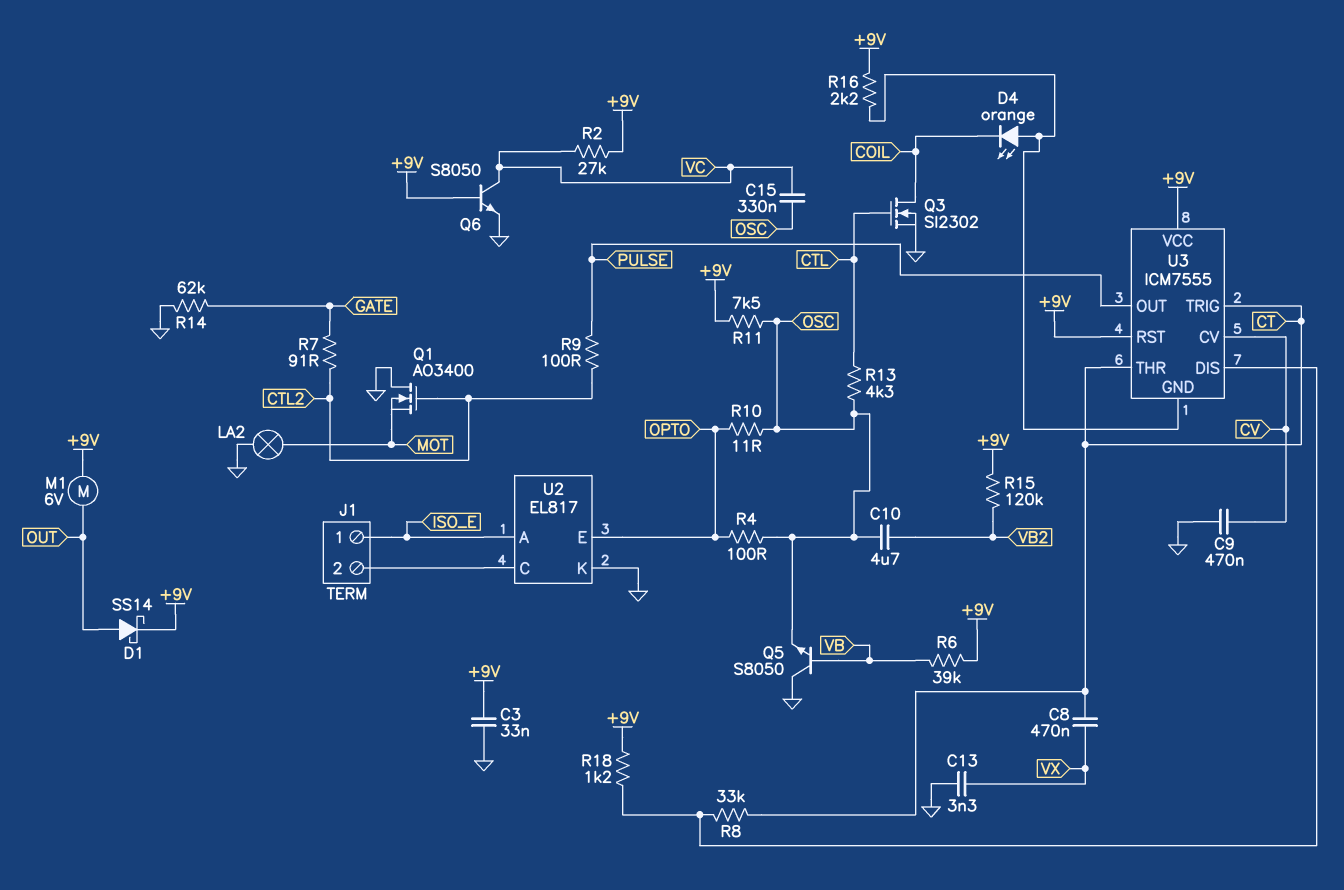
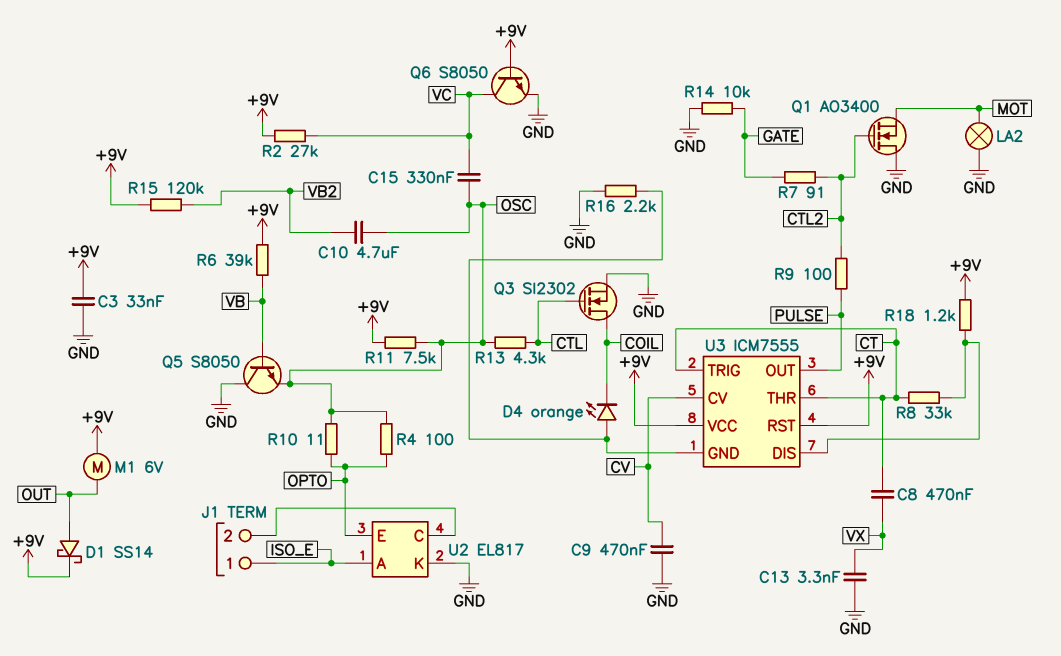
R14: 62k (GATE, GND) -> 10k (GATE, GND)
R16: 2.2k (+9V, U3/GND) -> 2.2k (GND, U3/GND)

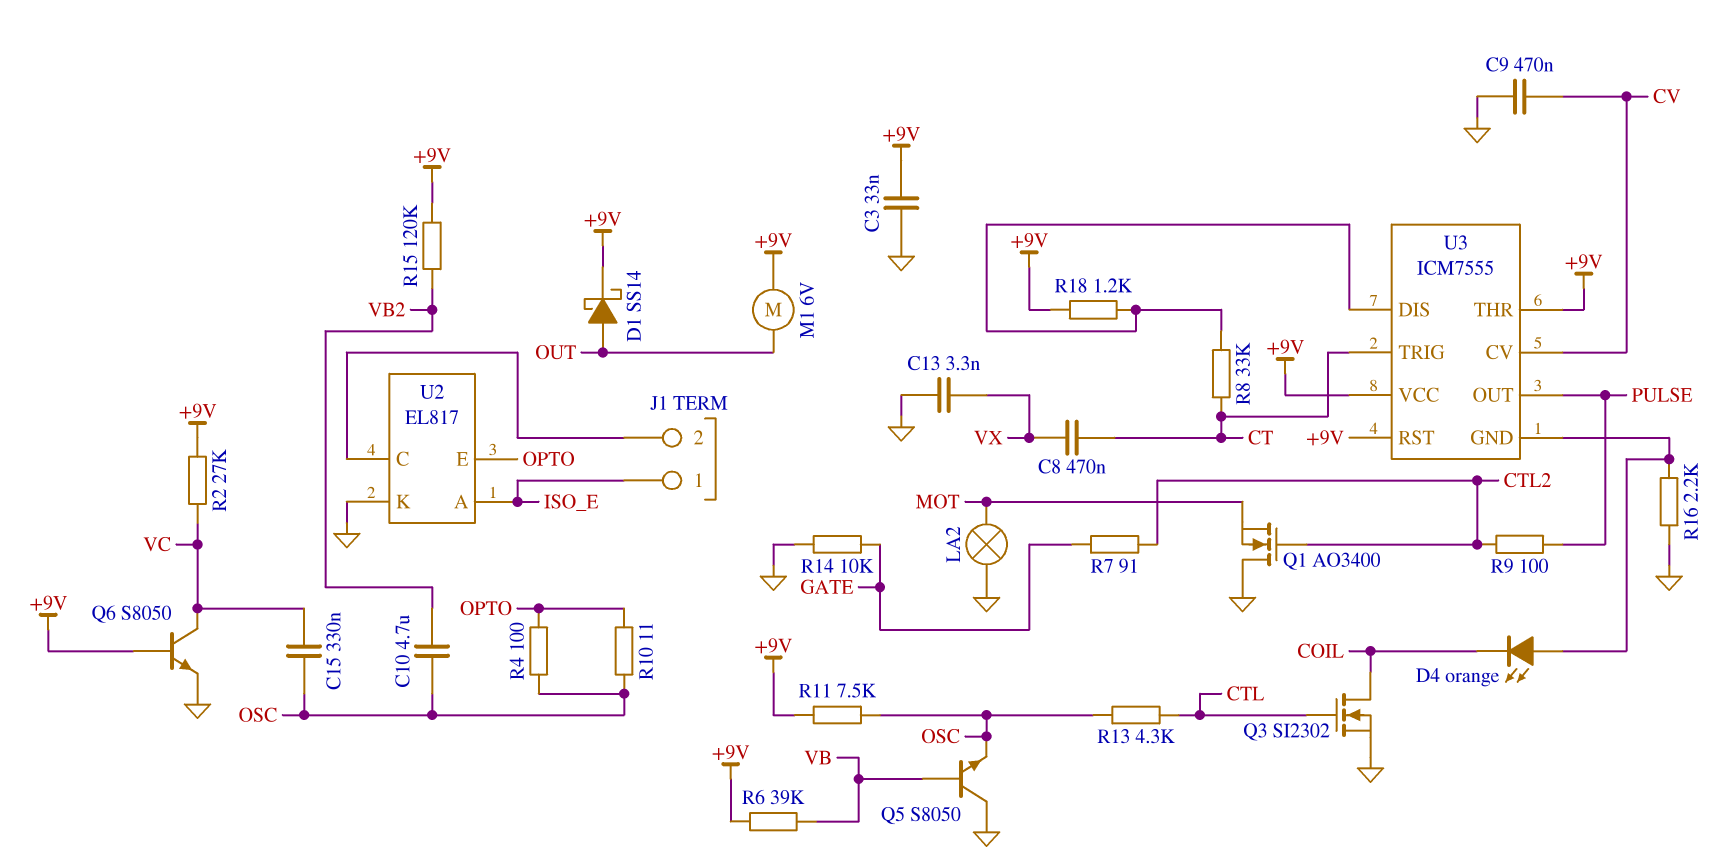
U3 pin THR: CT -> +9V

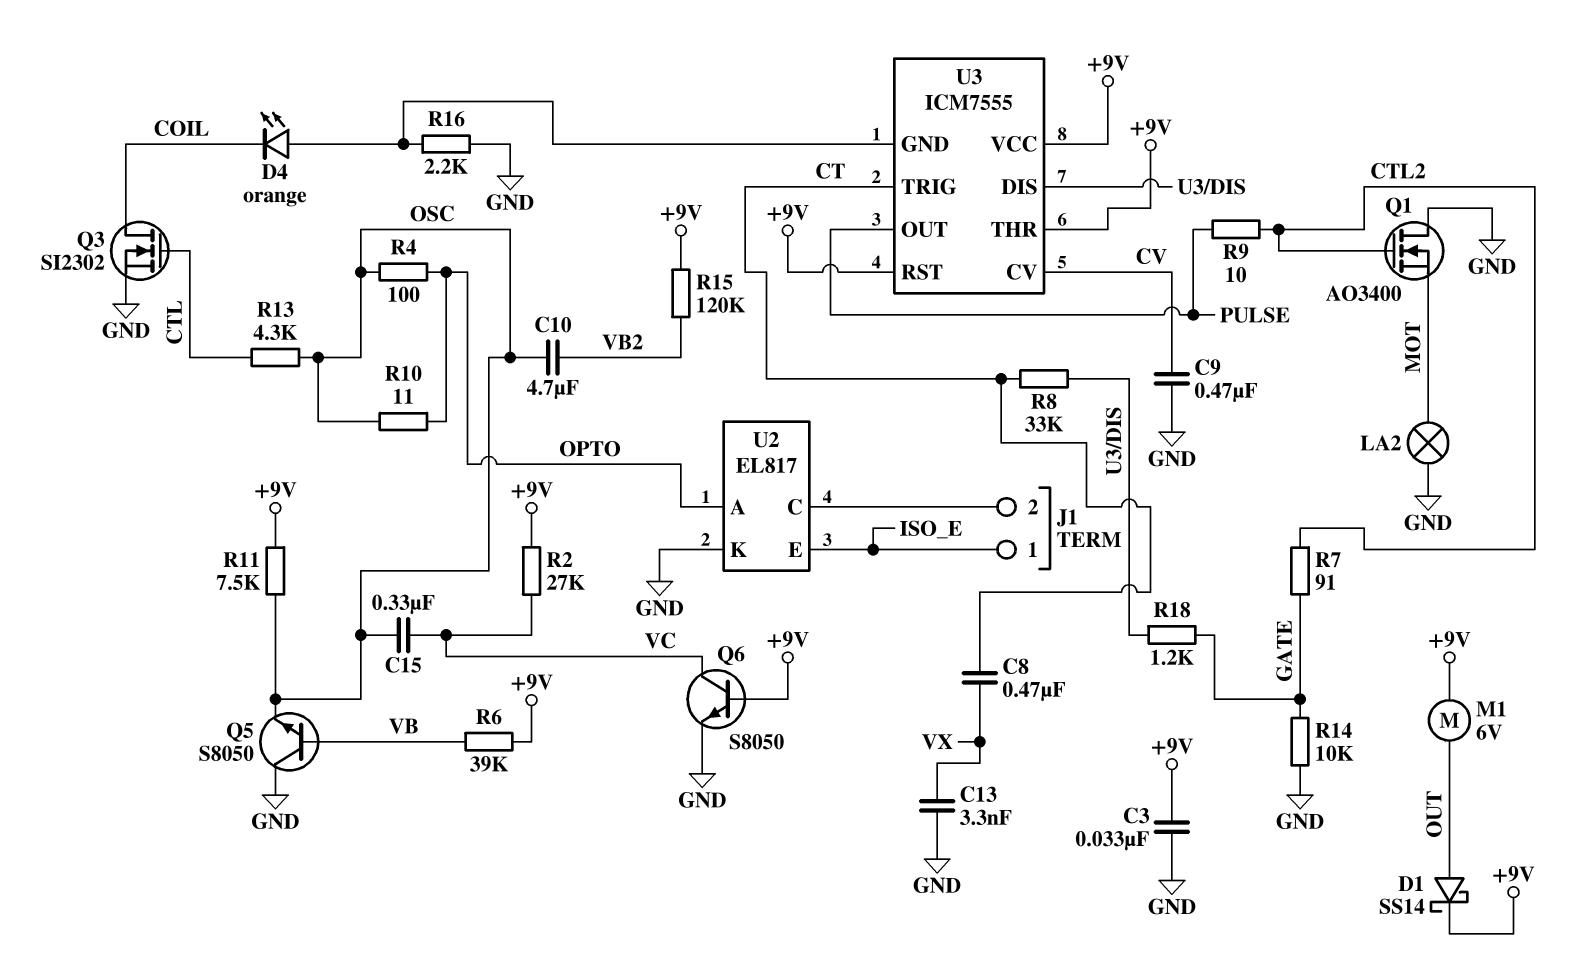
R9: 100 (CTL2, PULSE) -> 10 (CTL2, PULSE)
R18: 1.2k (+9V, U3/DIS) -> 1.2k (GATE, U3/DIS)
U2 pin A: ISO_E -> OPTO
U2 pin E: OPTO -> ISO_E

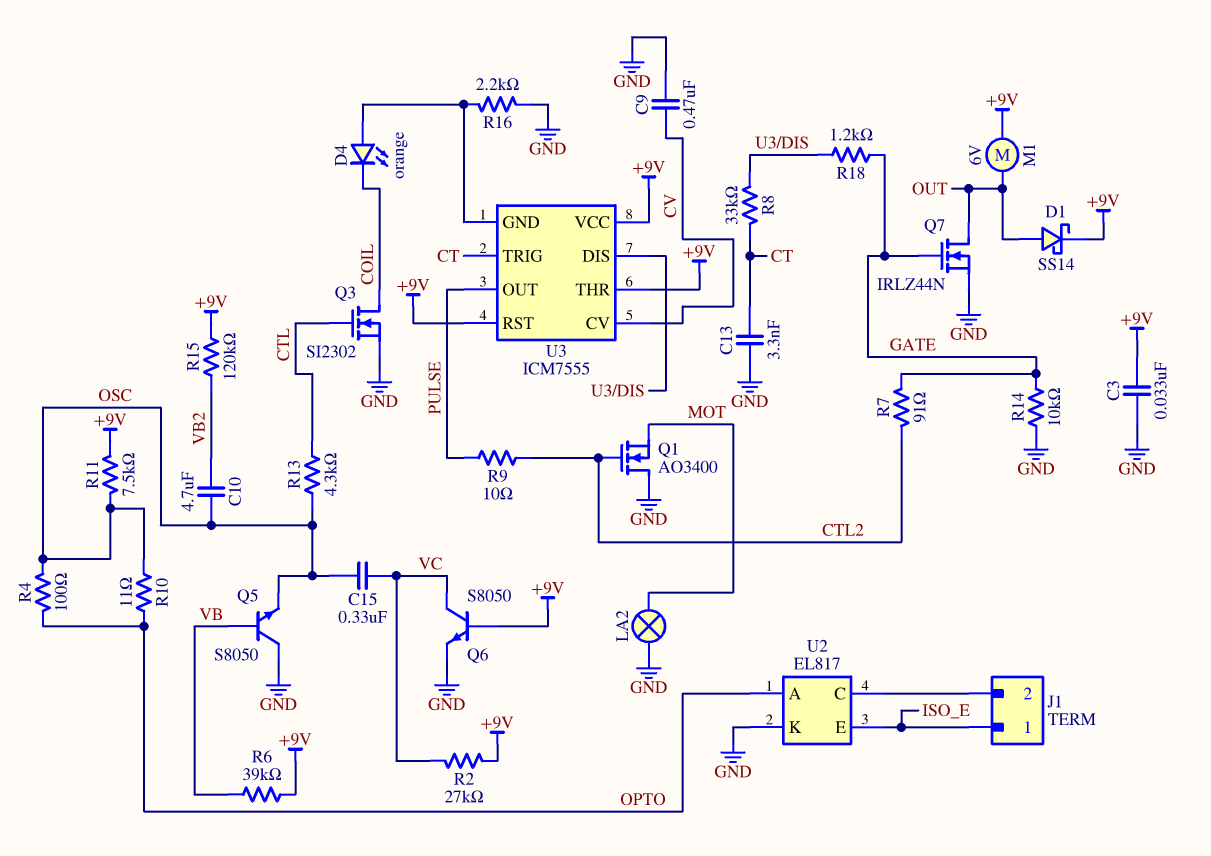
C8: 470nF (CT, VX) -> none
C13: 3.3nF (GND, VX) -> 3.3nF (CT, GND)
Q7: none -> NMOS IRLZ44N (G GATE, D OUT, S GND)

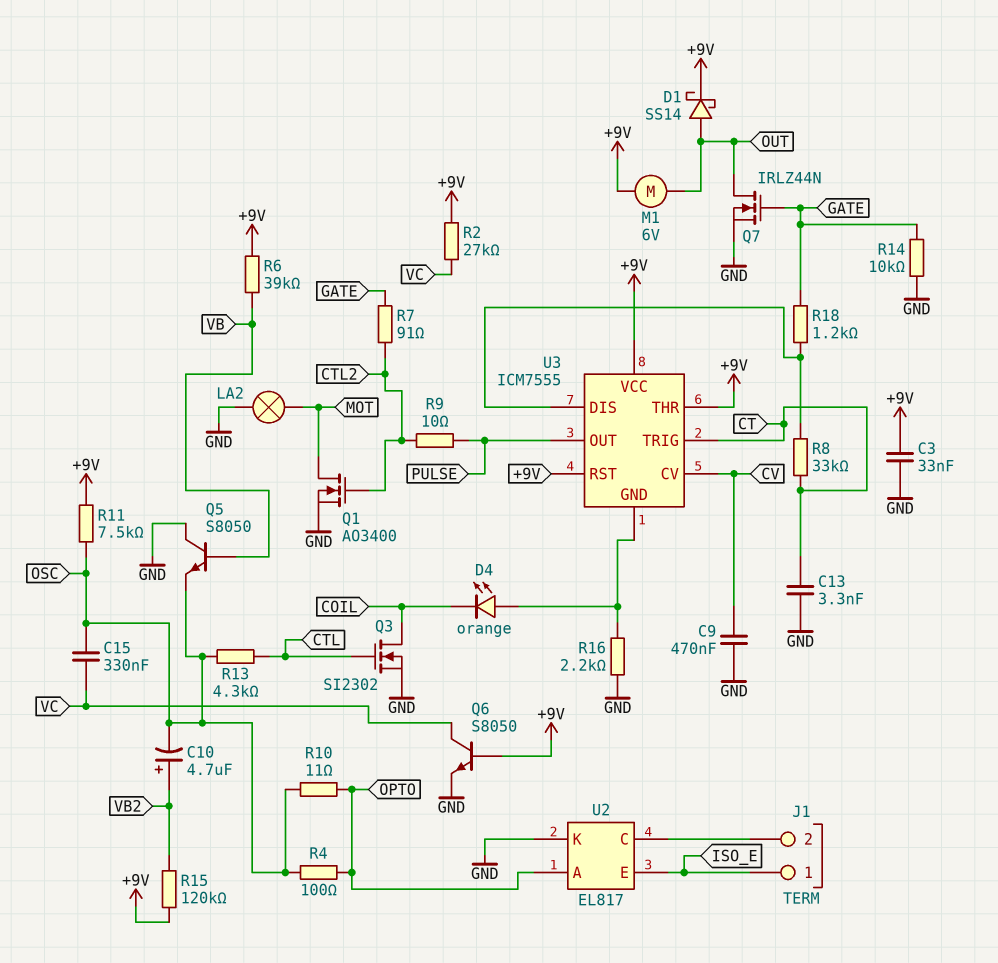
C10: 4.7uF (OSC, VB2) -> 4.7uF (plus VB2, minus OSC)
Q1: NMOS AO3400 (G CTL2, D GND, S MOT) -> NMOS AO3400 (G CTL2, D MOT, S GND)

